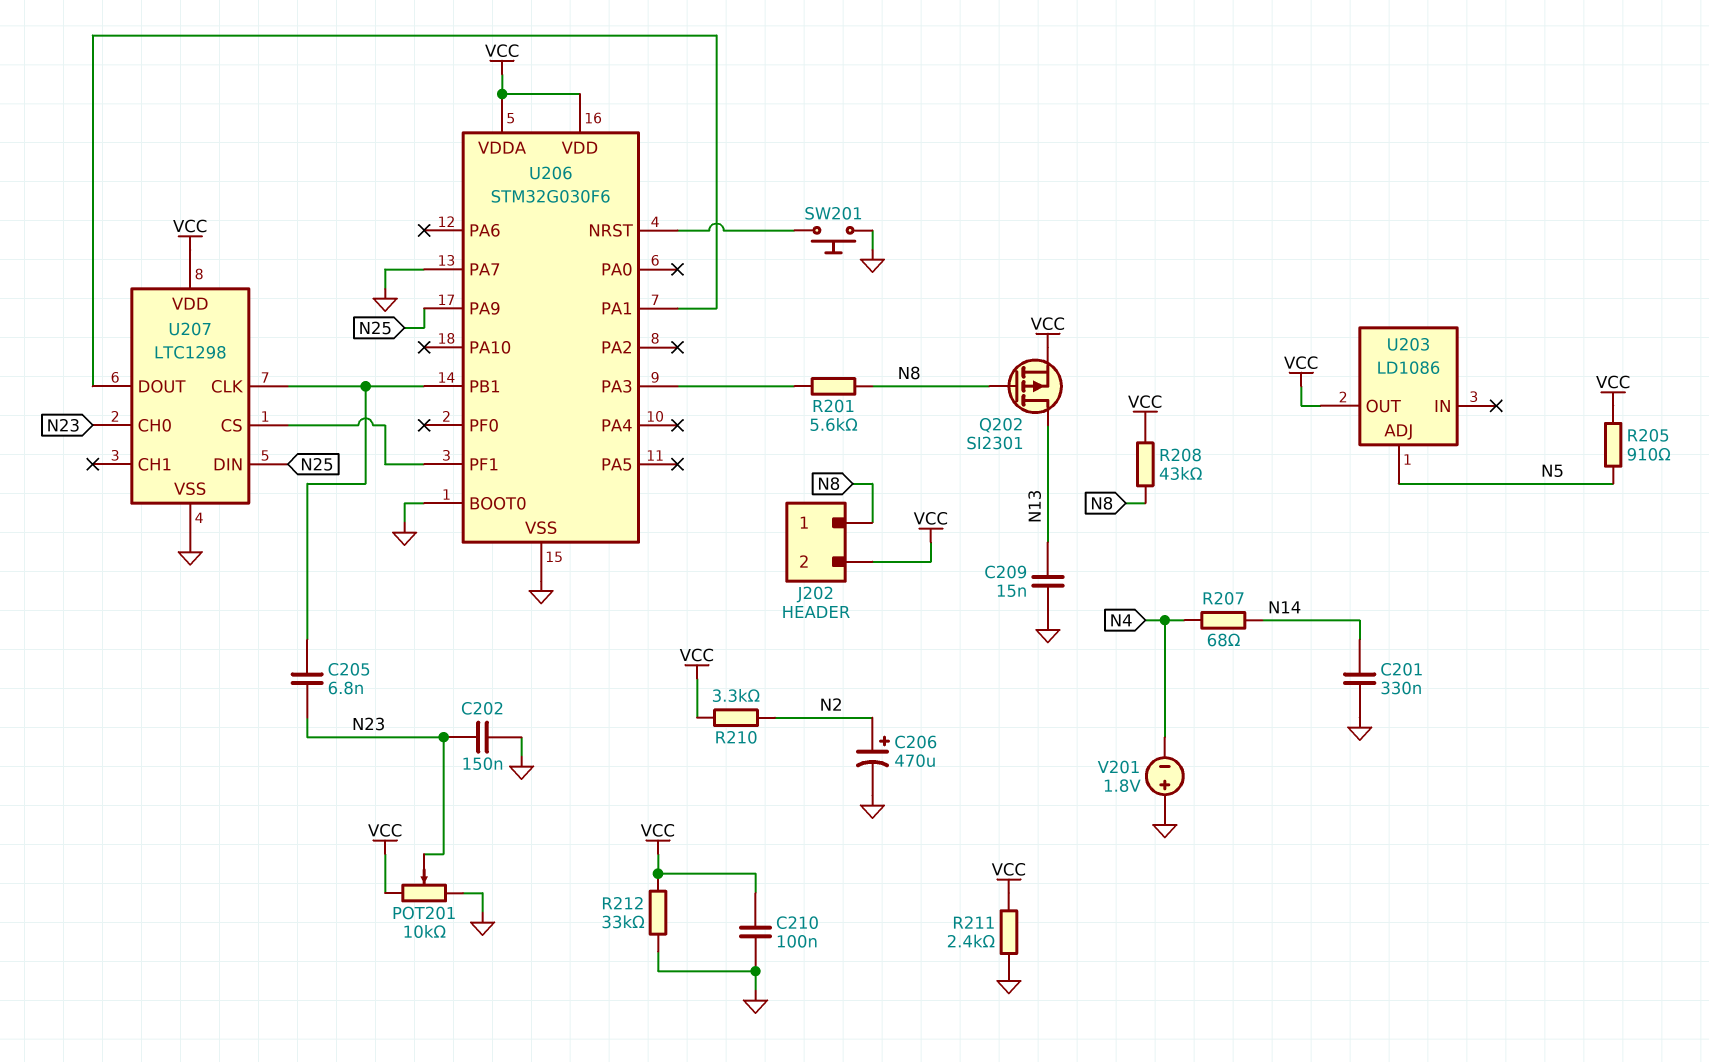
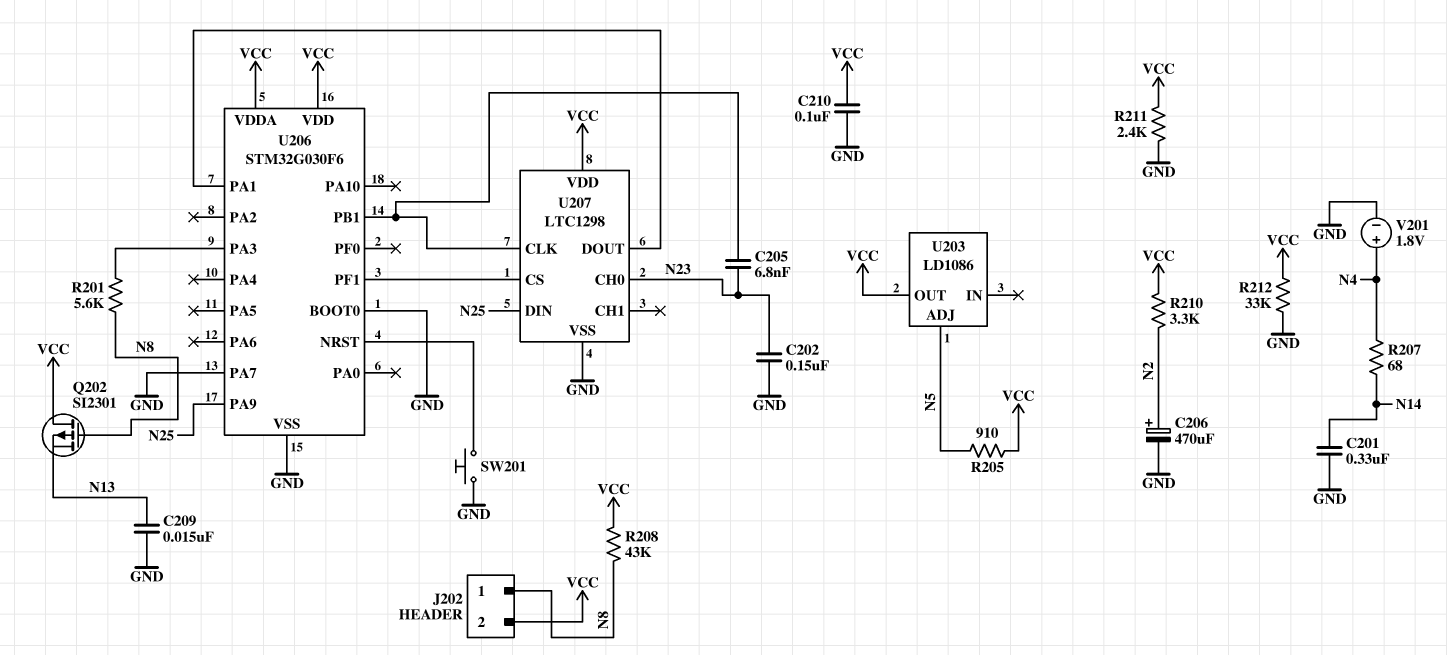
POT201: 10k (GND, VCC, wiper N23) -> none
Q202: PMOS SI2301 (G N8, D N13, S VCC) -> PMOS SI2301 (G N8, D VCC, S N13)
V201: 1.8V (plus GND, minus N4) -> 1.8V (plus N4, minus GND)

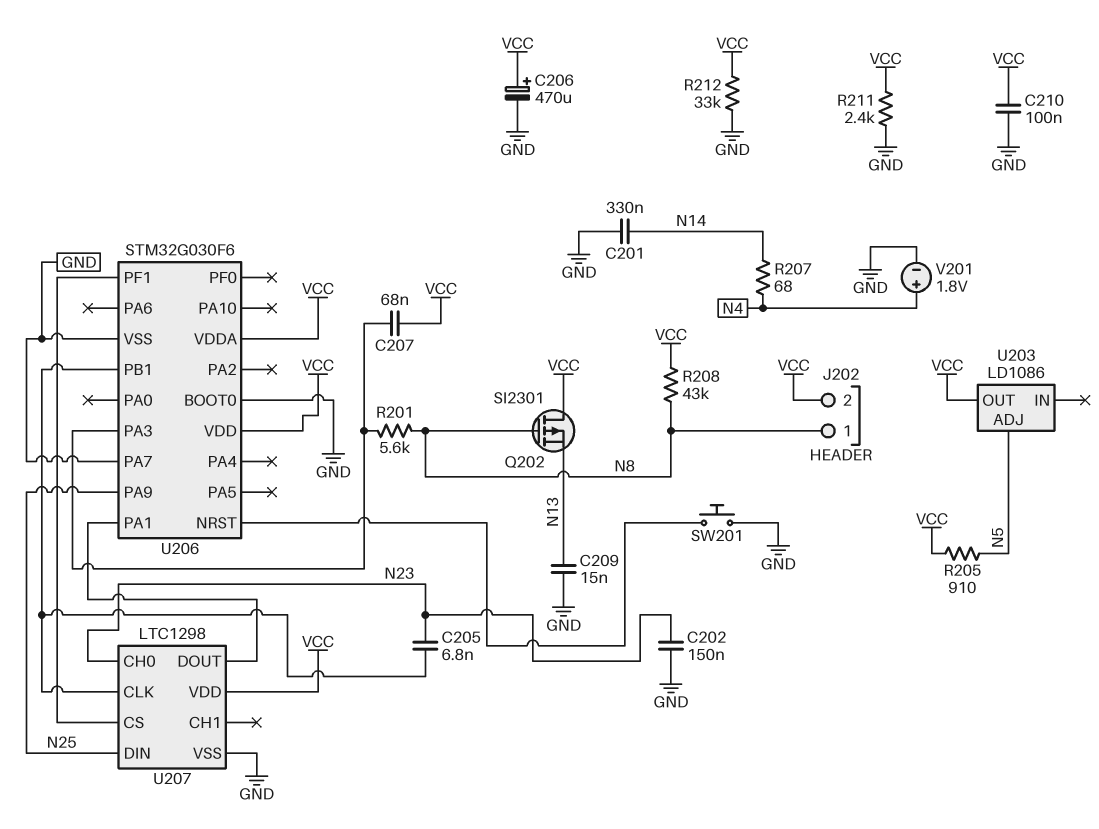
C206: 470uF (plus N2, minus GND) -> 470uF (plus VCC, minus GND)
C207: none -> 68nF (U206/PA3, VCC)
R210: 3.3k (N2, VCC) -> none

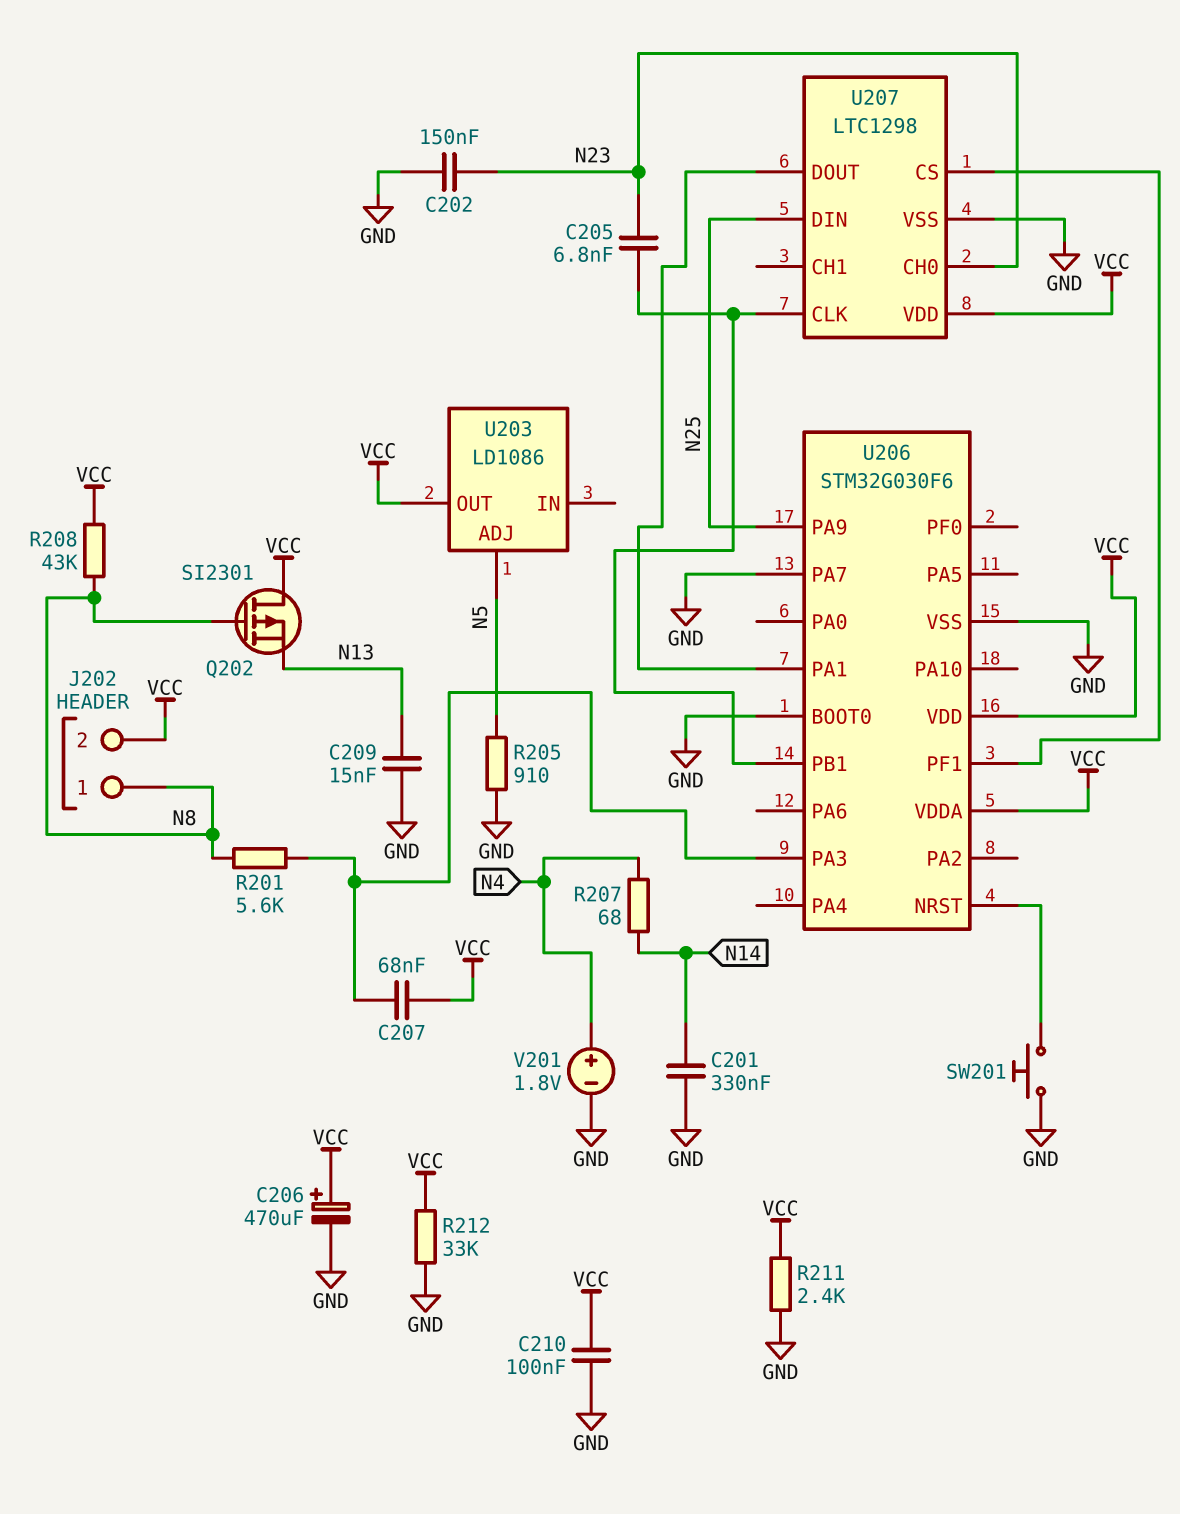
R205: 910 (N5, VCC) -> 910 (GND, N5)

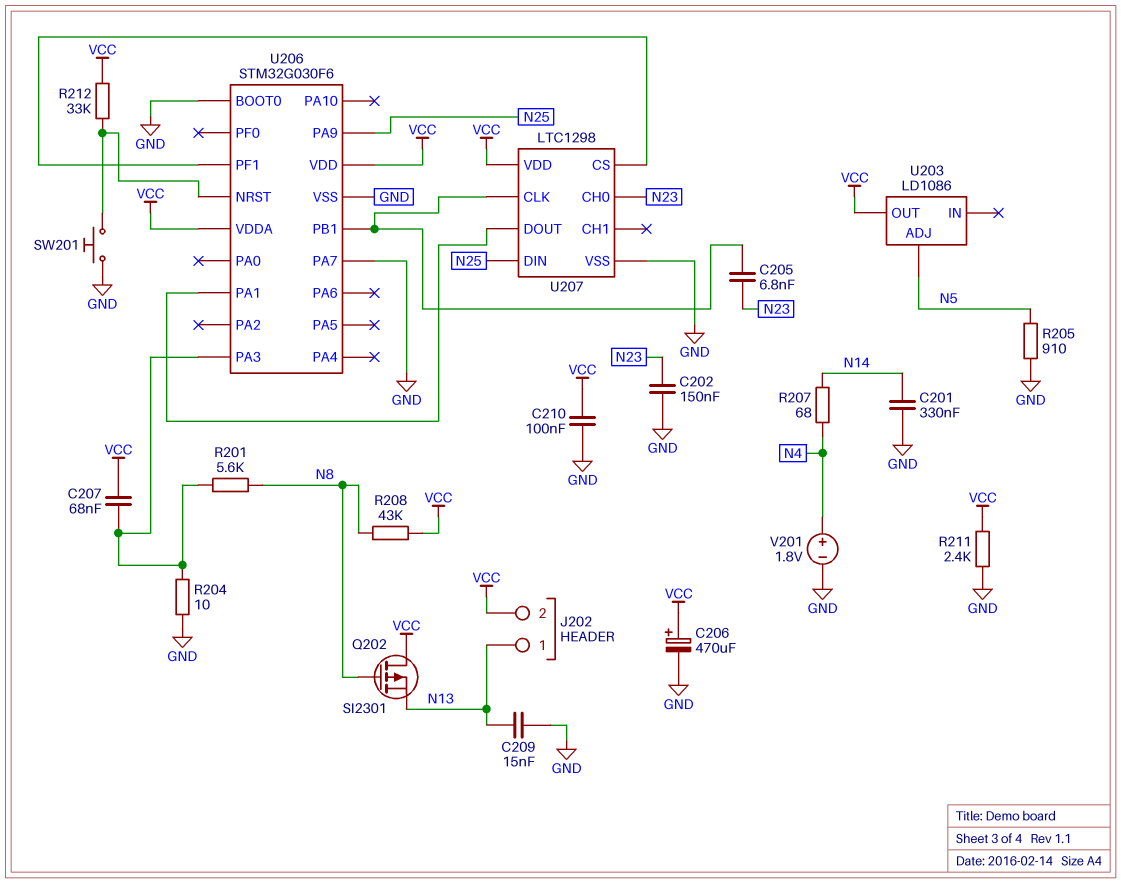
J202 pin 1: N8 -> N13
R204: none -> 10 (GND, U206/PA3)
R212: 33k (GND, VCC) -> 33k (U206/NRST, VCC)

